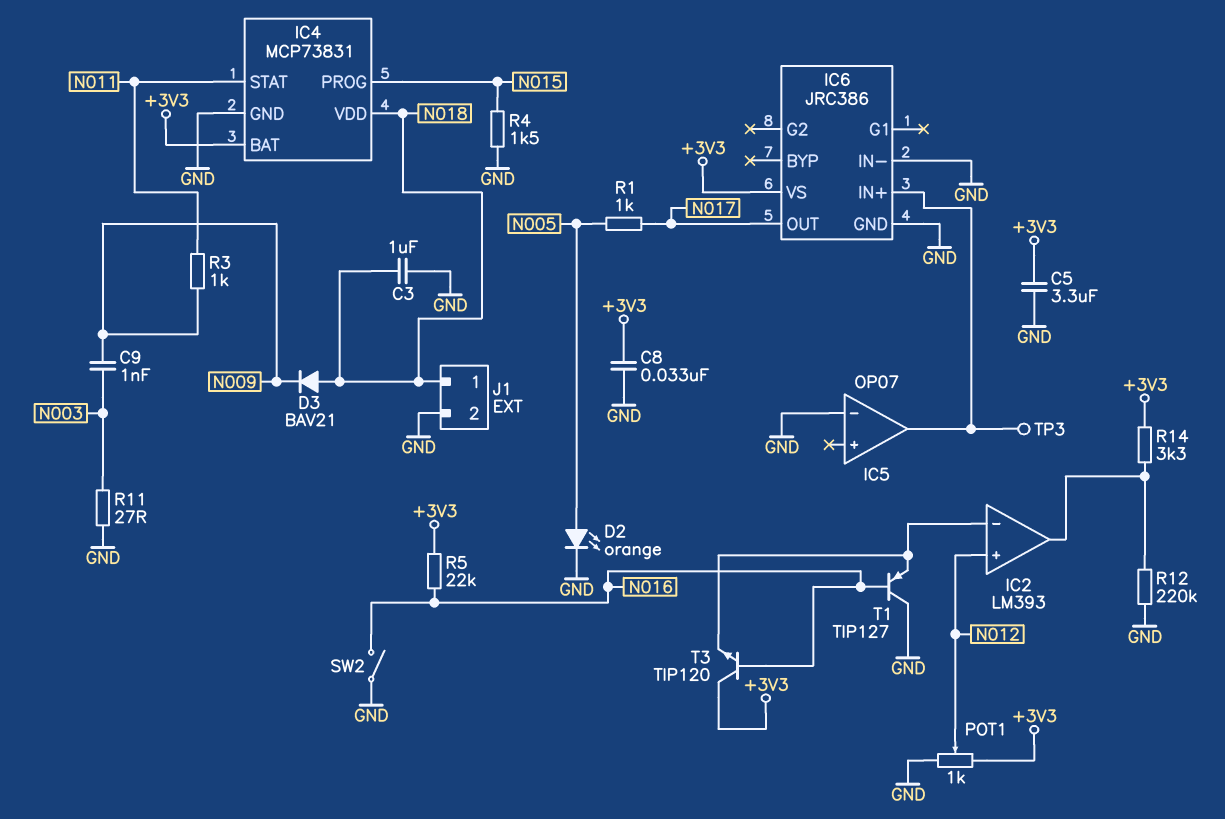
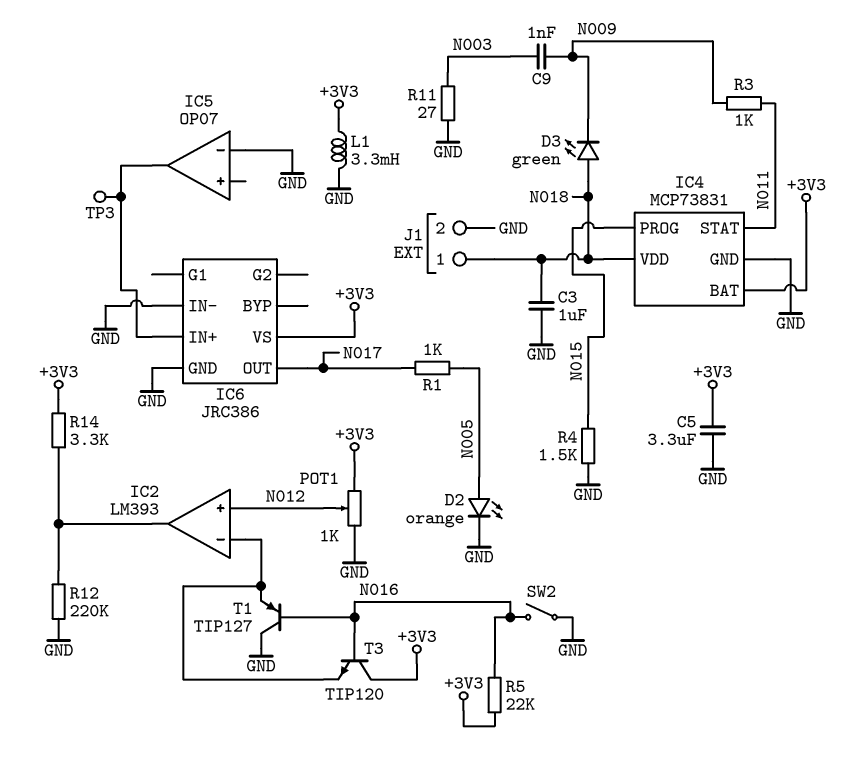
C8: 33nF (+3V3, GND) -> none
D3: diode BAV21 (A N018, K N009) -> LED green (A N018, K N009)
L1: none -> 3.3mH (+3V3, GND)

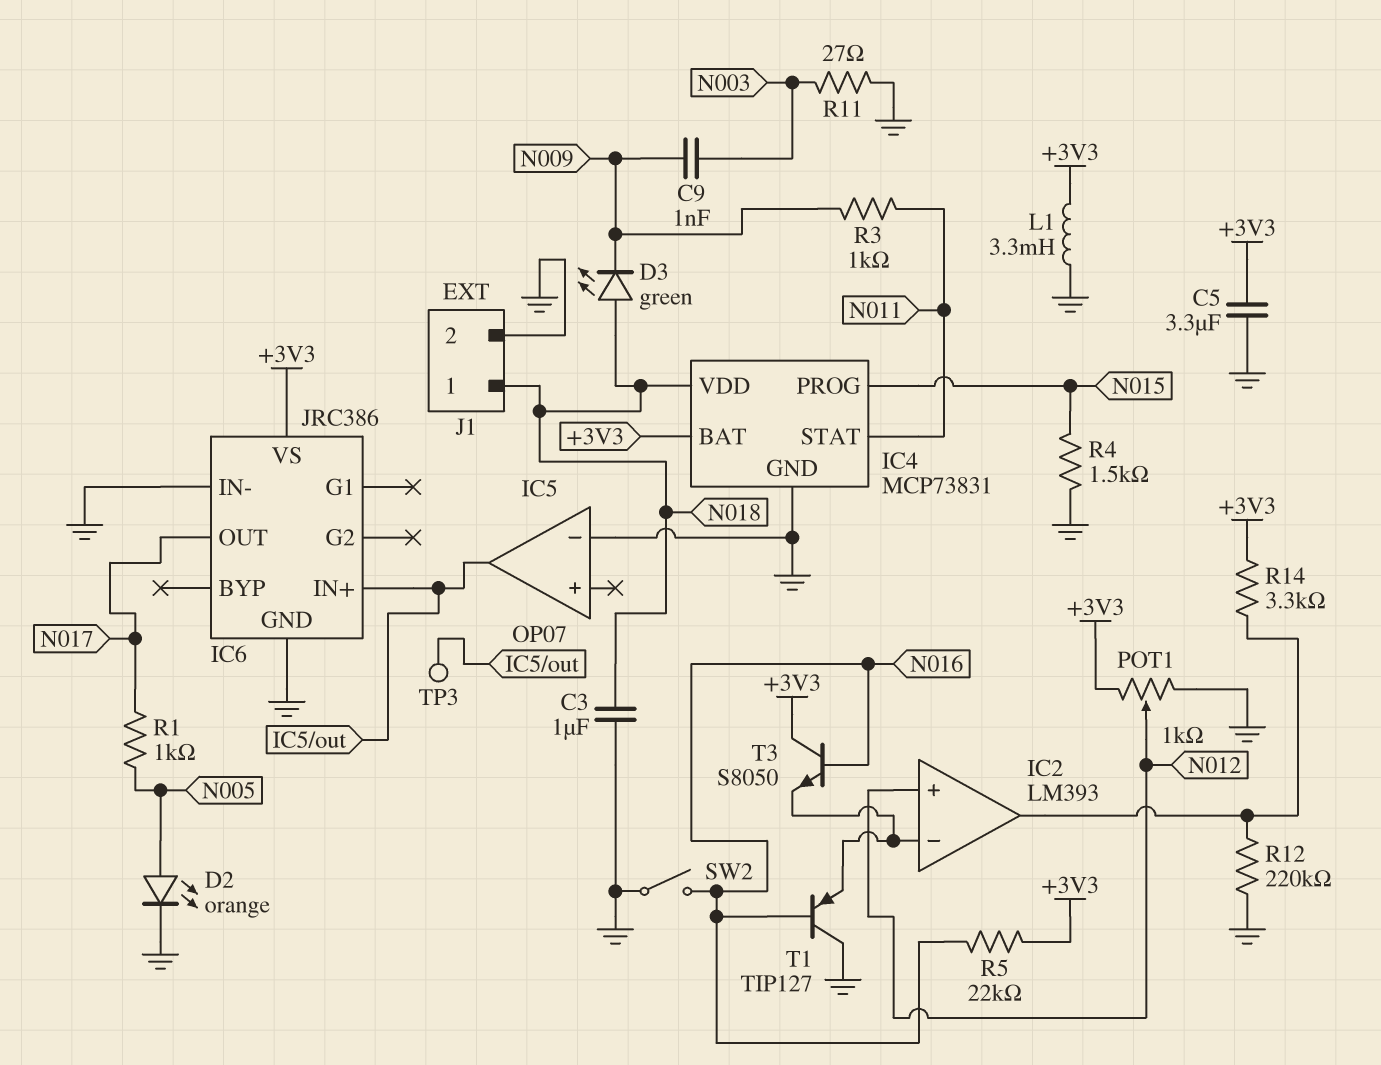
T3: NPN TIP120 (B N016, C +3V3, E IC2/in-) -> NPN S8050 (B N016, C +3V3, E IC2/in-)

